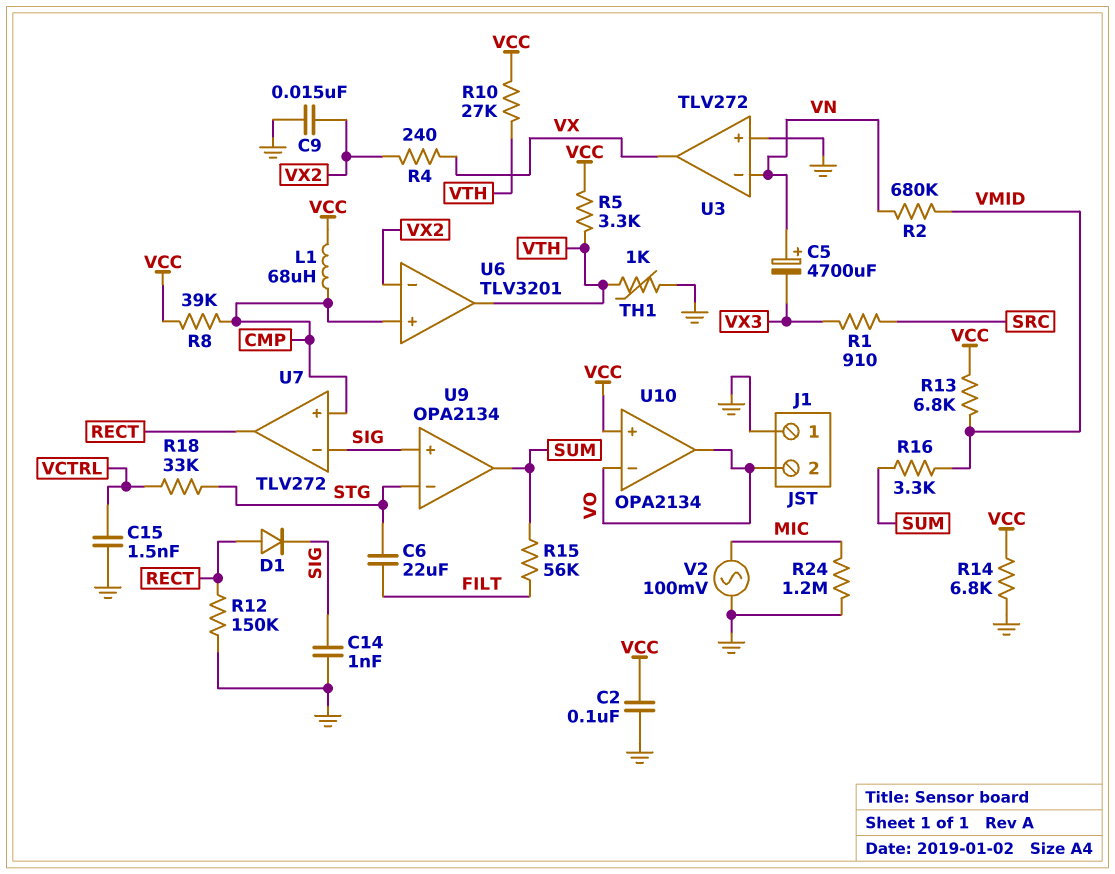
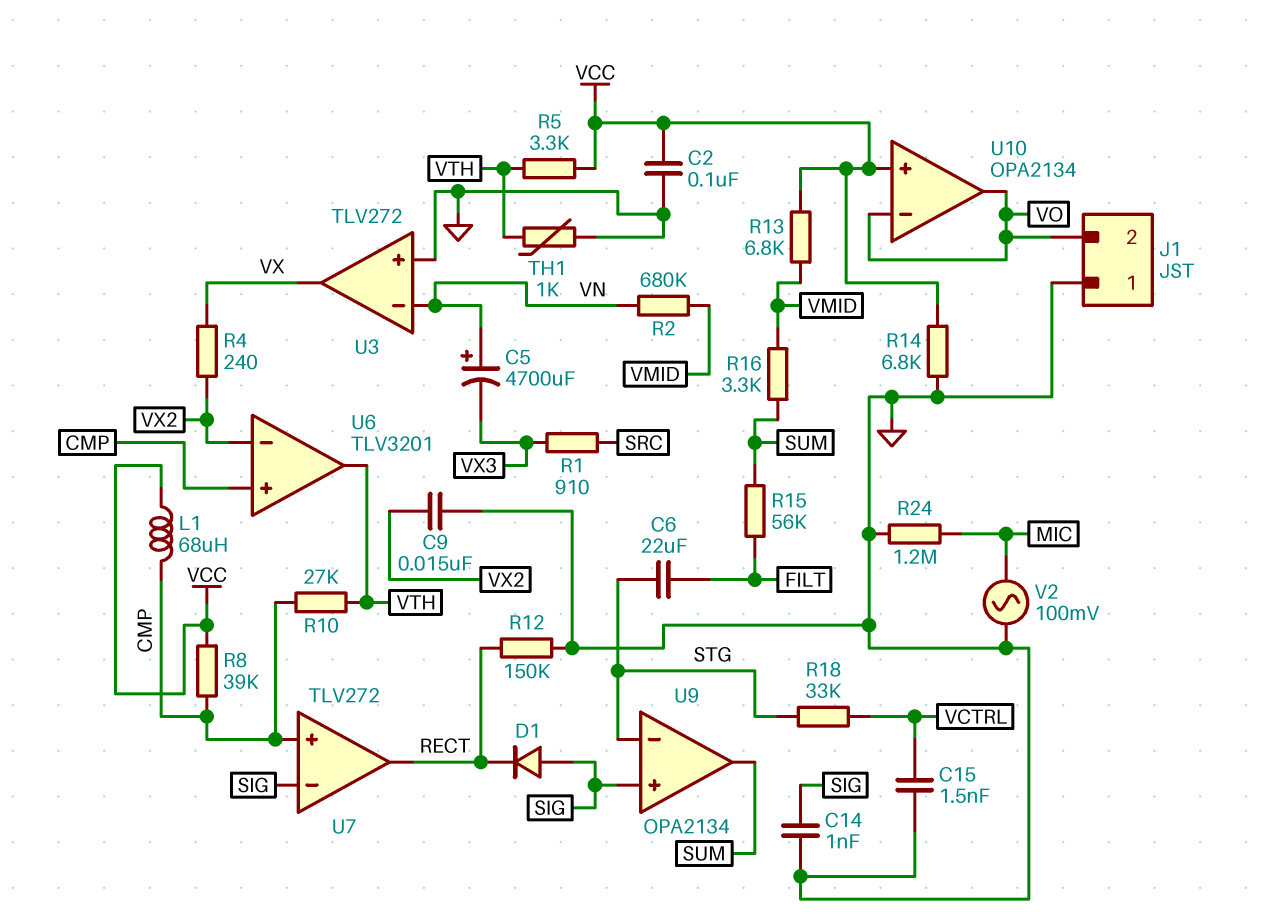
D1: diode (A RECT, K SIG) -> diode (A SIG, K RECT)
R10: 27k (VCC, VTH) -> 27k (CMP, VTH)

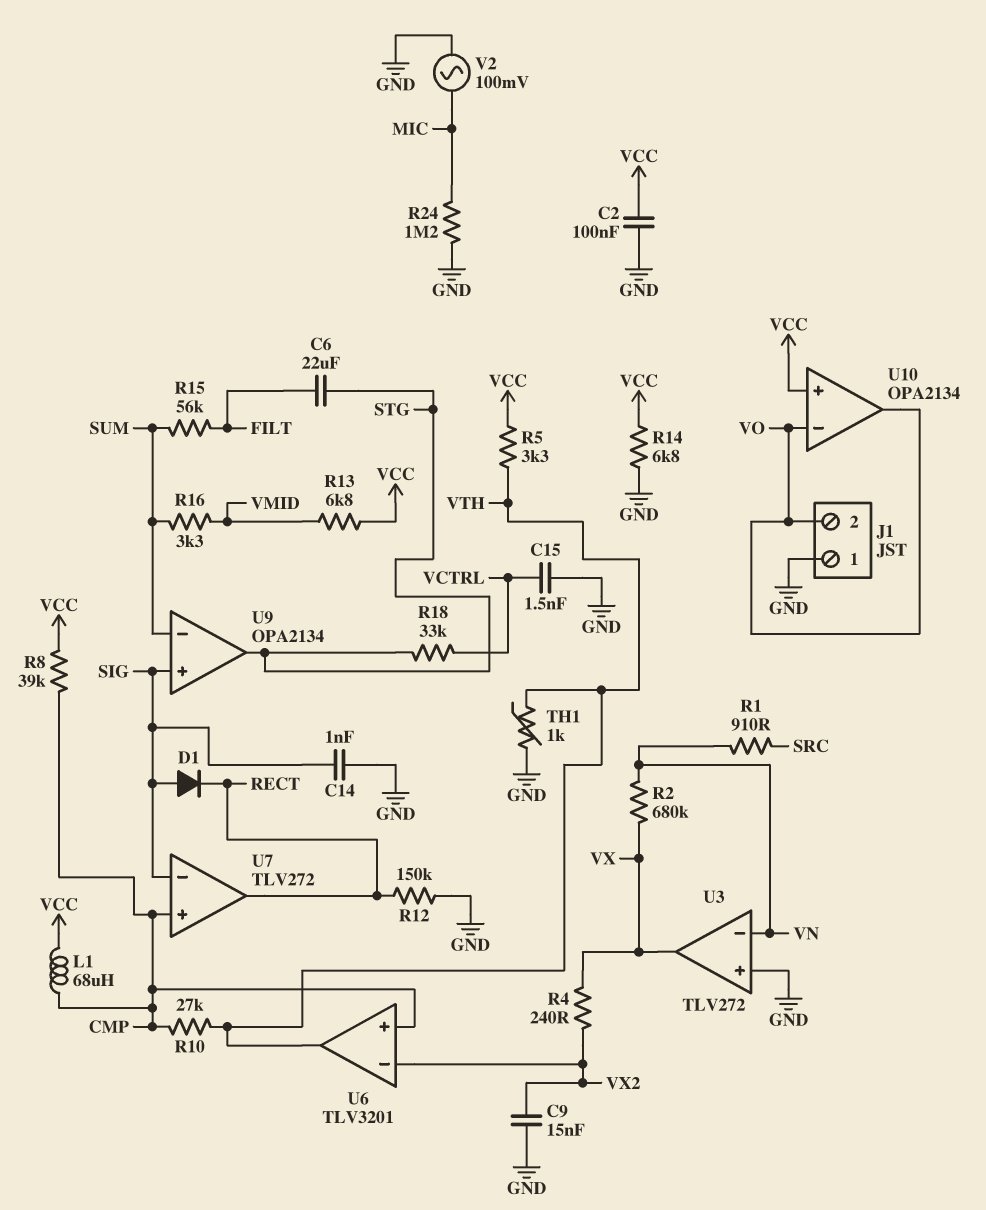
C5: 4700uF (plus VN, minus VX3) -> none
R1: 910 (SRC, VX3) -> 910 (SRC, VN)
R2: 680k (VMID, VN) -> 680k (VN, VX)
U9 pin in-: STG -> SUM
U9 pin out: SUM -> STG

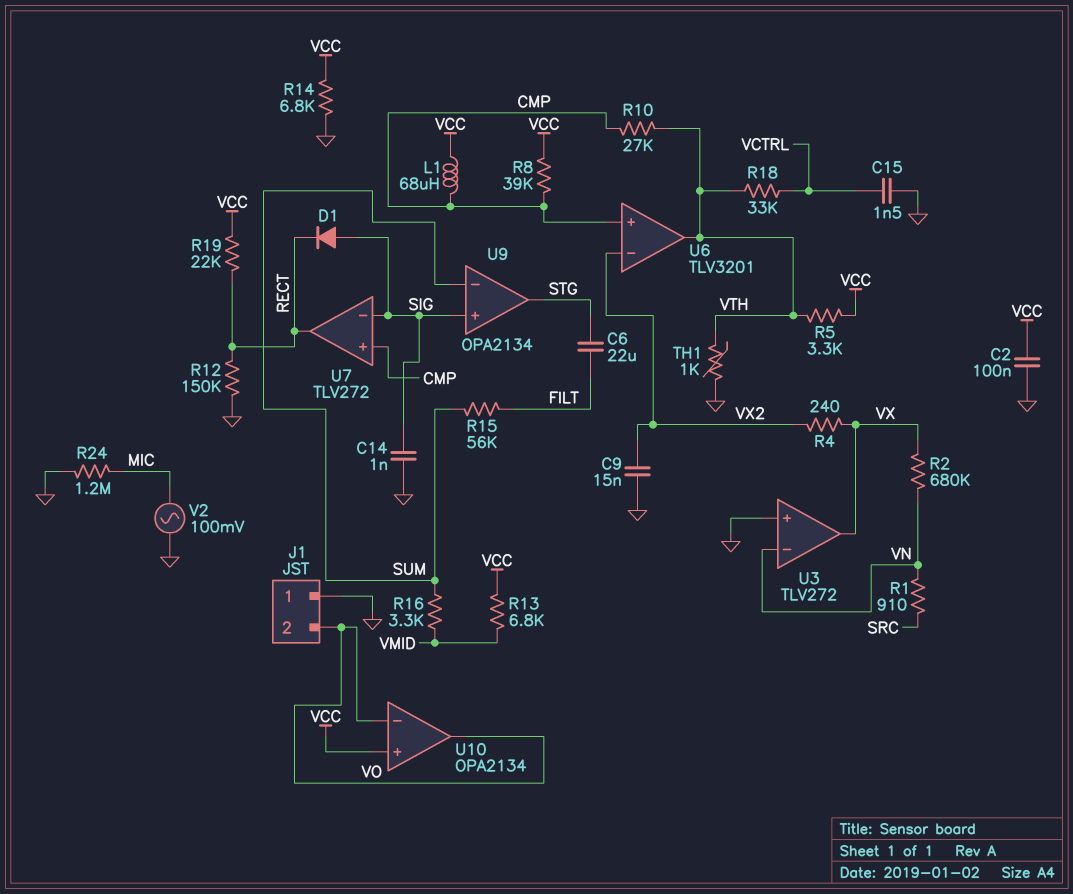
R18: 33k (STG, VCTRL) -> 33k (VCTRL, VTH)
R19: none -> 22k (RECT, VCC)

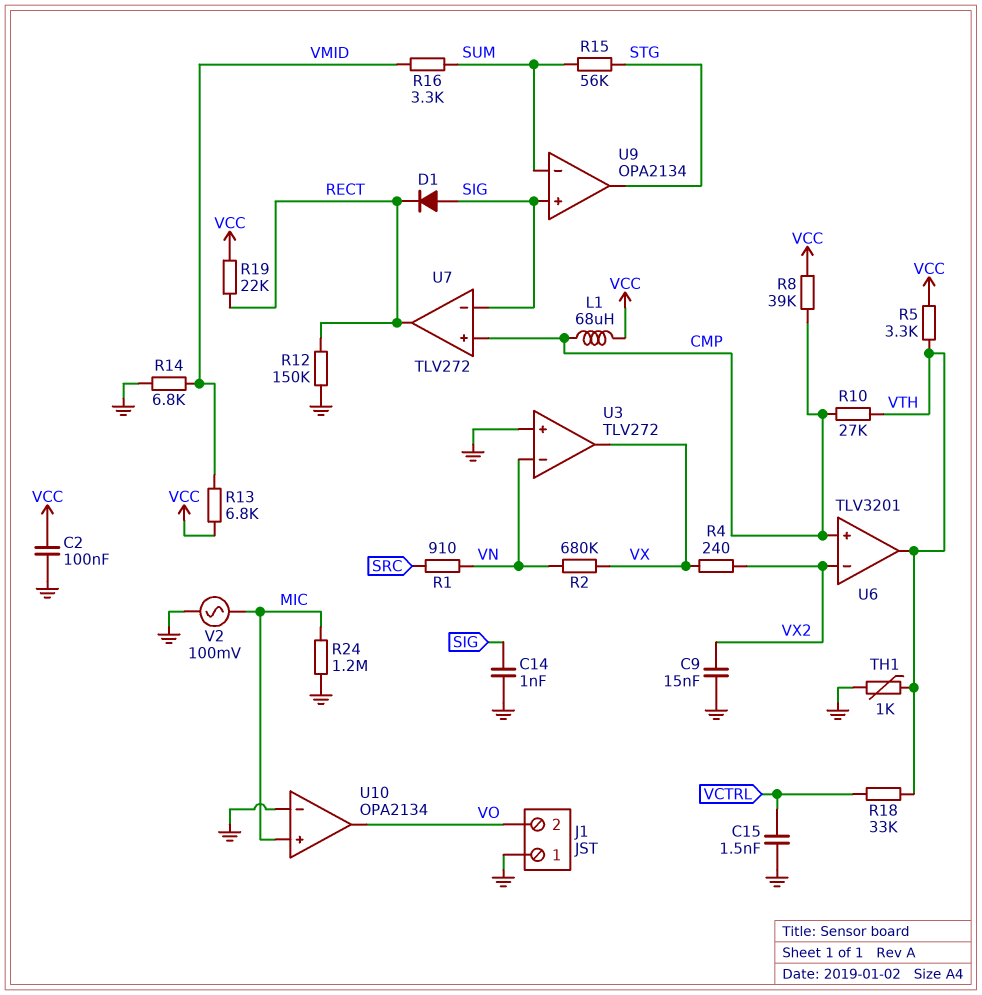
C6: 22uF (FILT, STG) -> none
R14: 6.8k (GND, VCC) -> 6.8k (GND, VMID)
R15: 56k (FILT, SUM) -> 56k (STG, SUM)
U10 pin in+: VCC -> MIC
U10 pin in-: VO -> GND

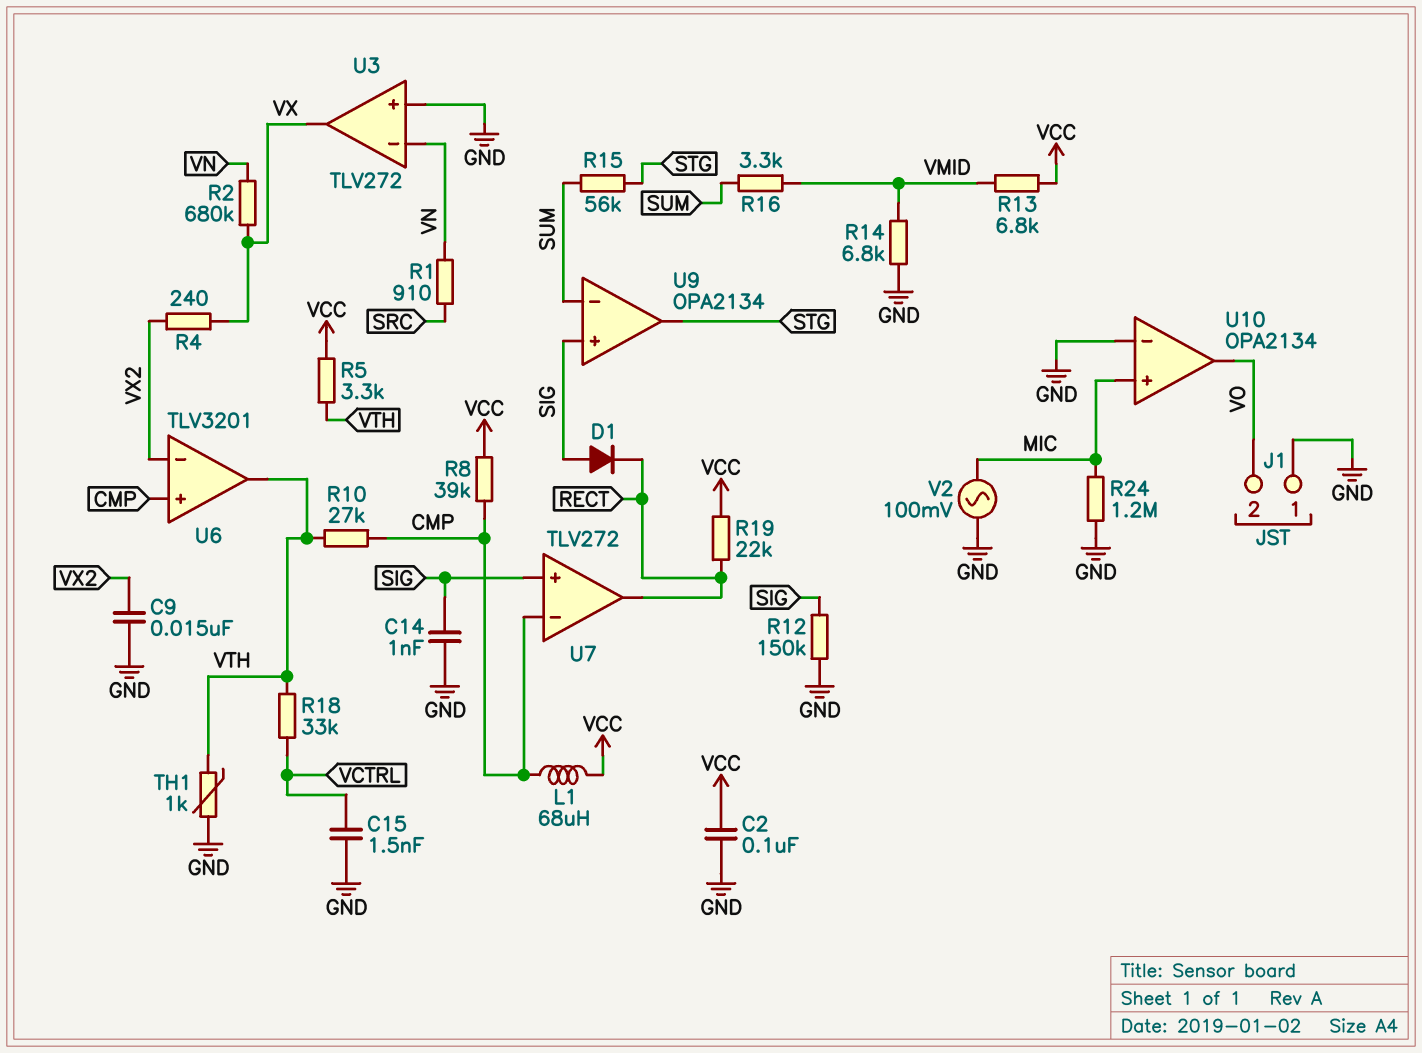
R12: 150k (GND, RECT) -> 150k (GND, SIG)
U7 pin in+: CMP -> SIG
U7 pin in-: SIG -> CMP

